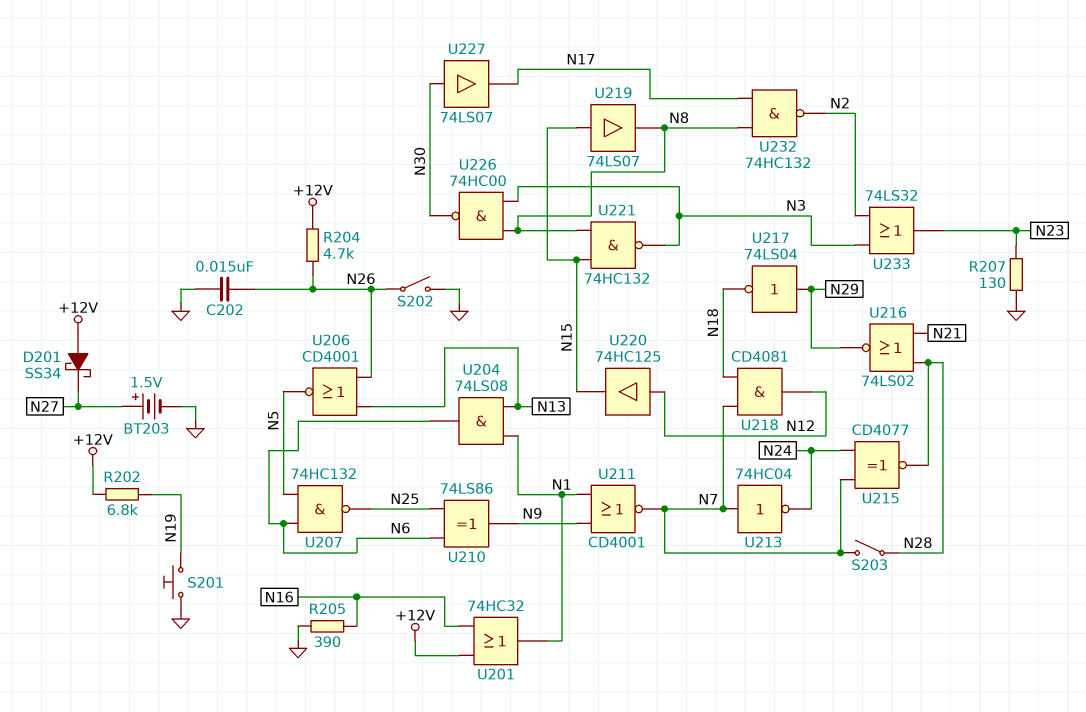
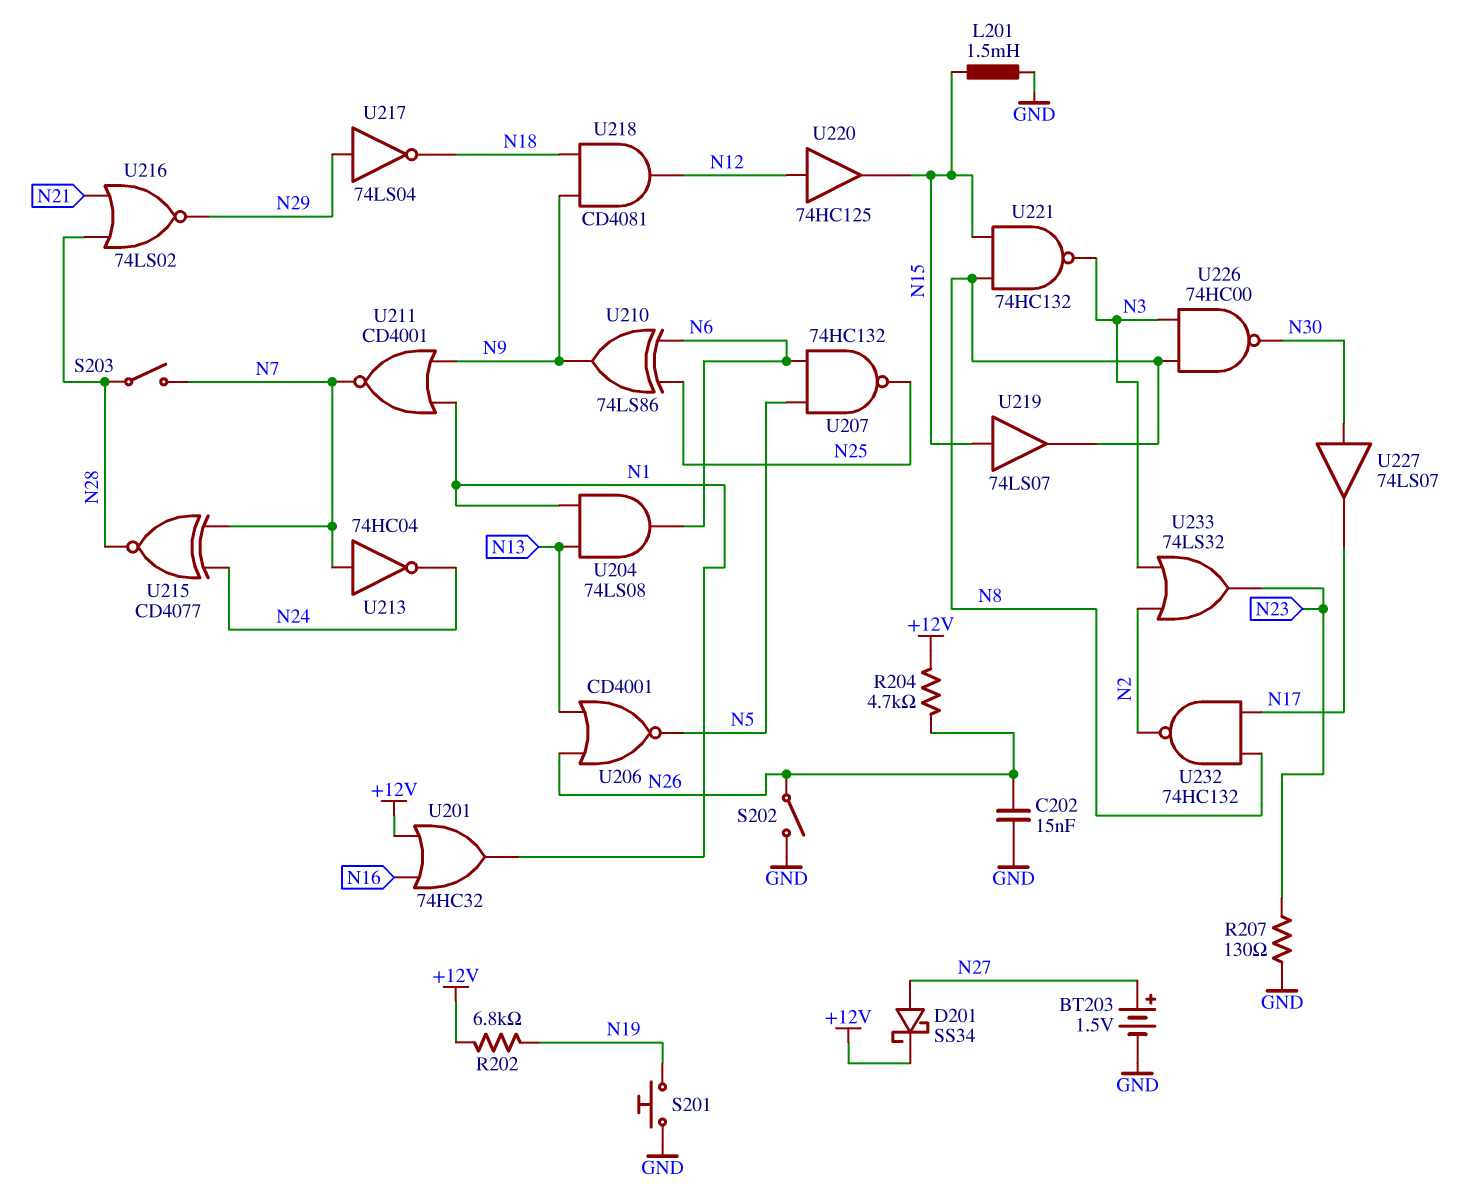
D201: schottky SS34 (A +12V, K N27) -> schottky SS34 (A N27, K +12V)
L201: none -> 1.5mH (GND, N15)
R205: 390 (GND, N16) -> none
U218: AND CD4081 (in N7, in N18, out N12) -> AND CD4081 (in N9, in N18, out N12)

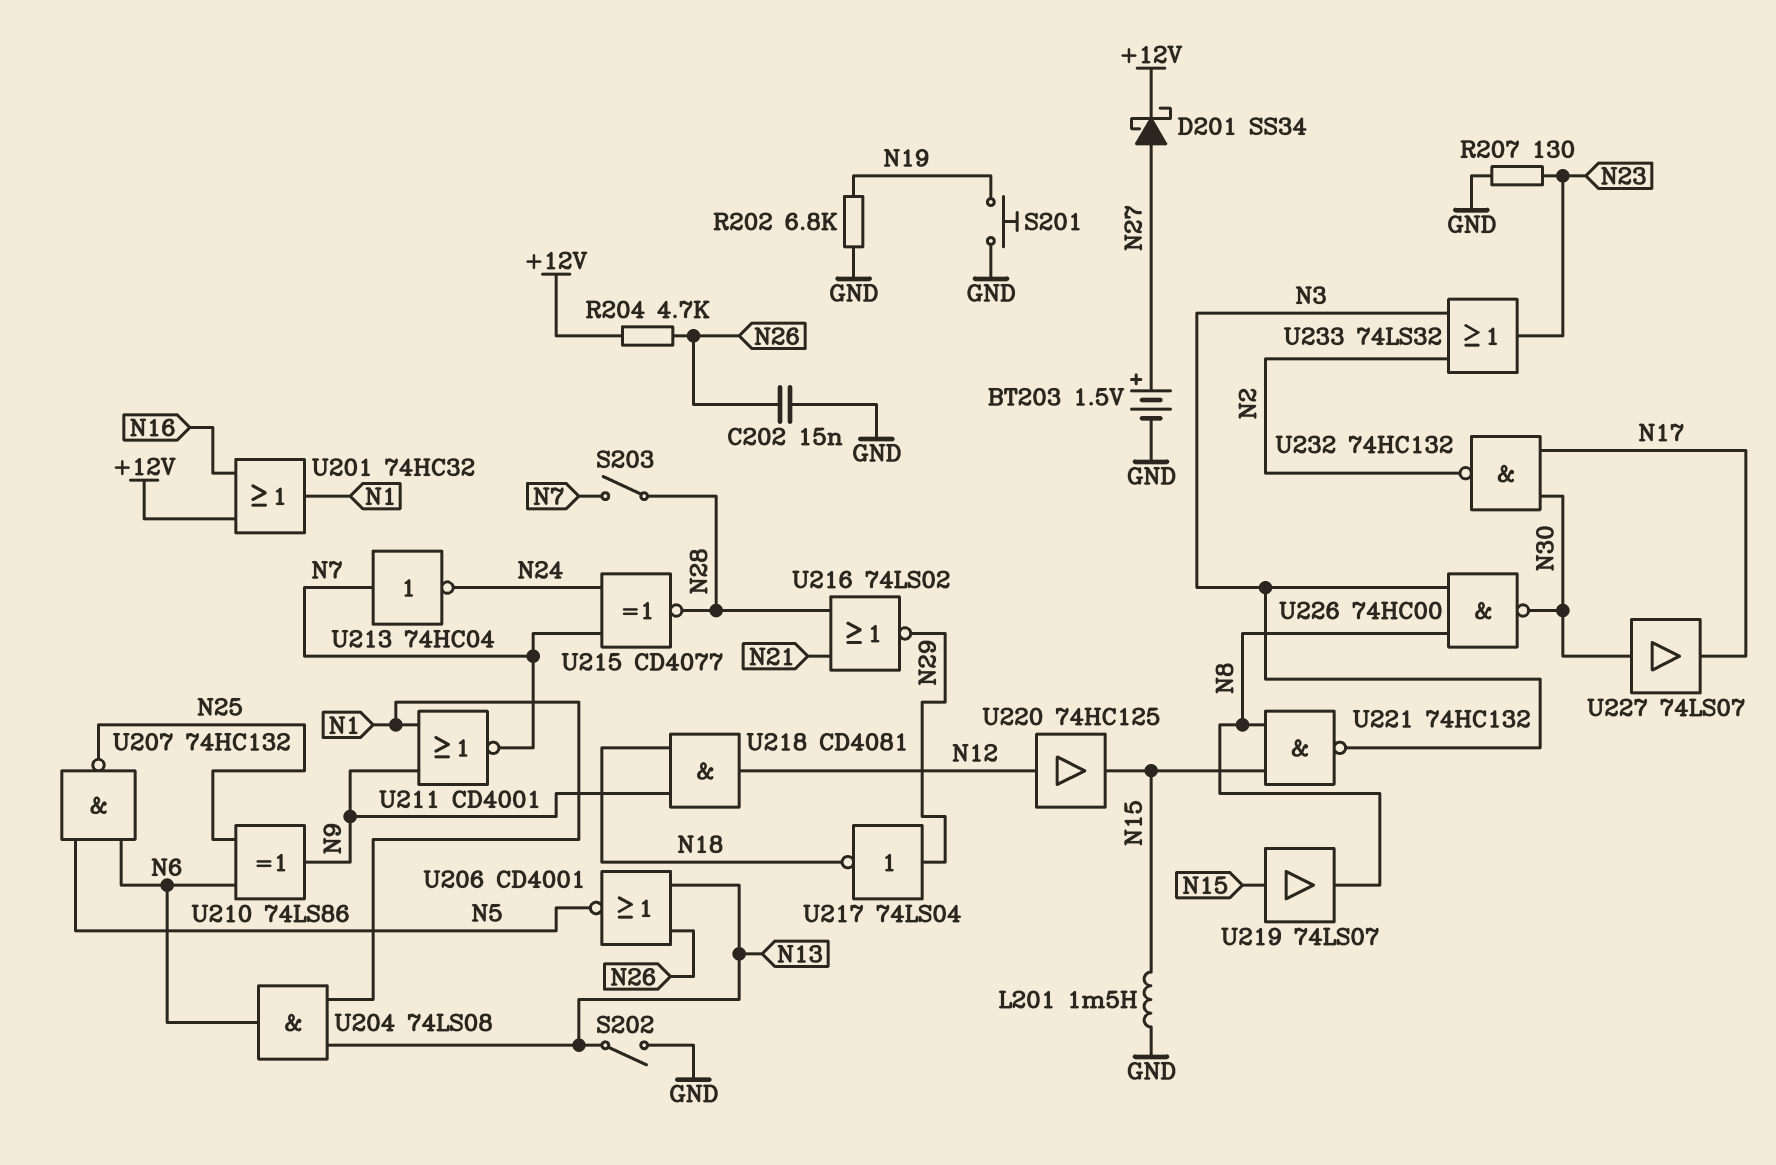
R202: 6.8k (+12V, N19) -> 6.8k (GND, N19)
S202: switch (GND, N26) -> switch (GND, N13)
U232: NAND 74HC132 (in N8, in N17, out N2) -> NAND 74HC132 (in N17, in N30, out N2)

